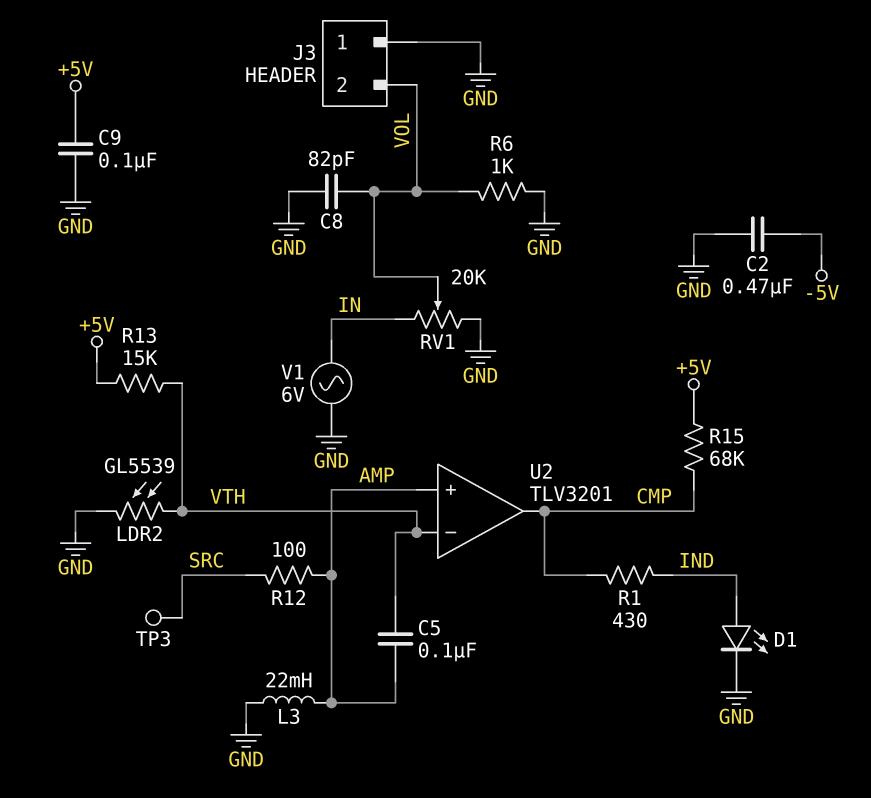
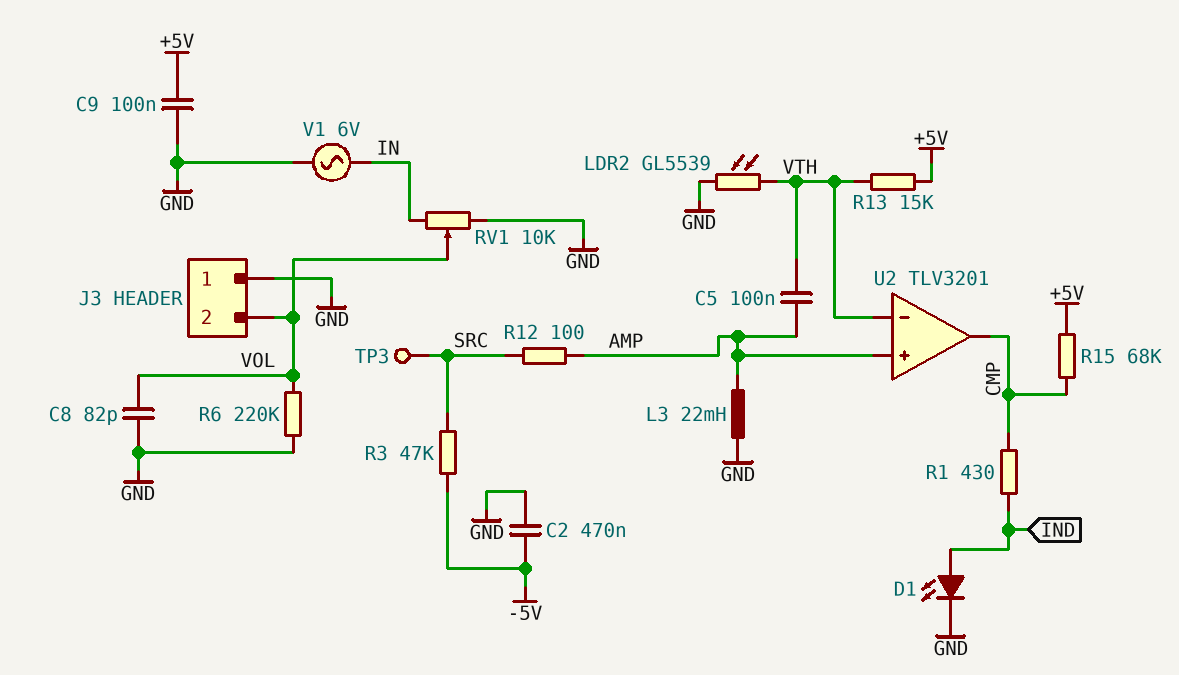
R3: none -> 47k (-5V, SRC)
R6: 1k (GND, VOL) -> 220k (GND, VOL)
RV1: 20k (GND, IN, wiper VOL) -> 10k (GND, IN, wiper VOL)

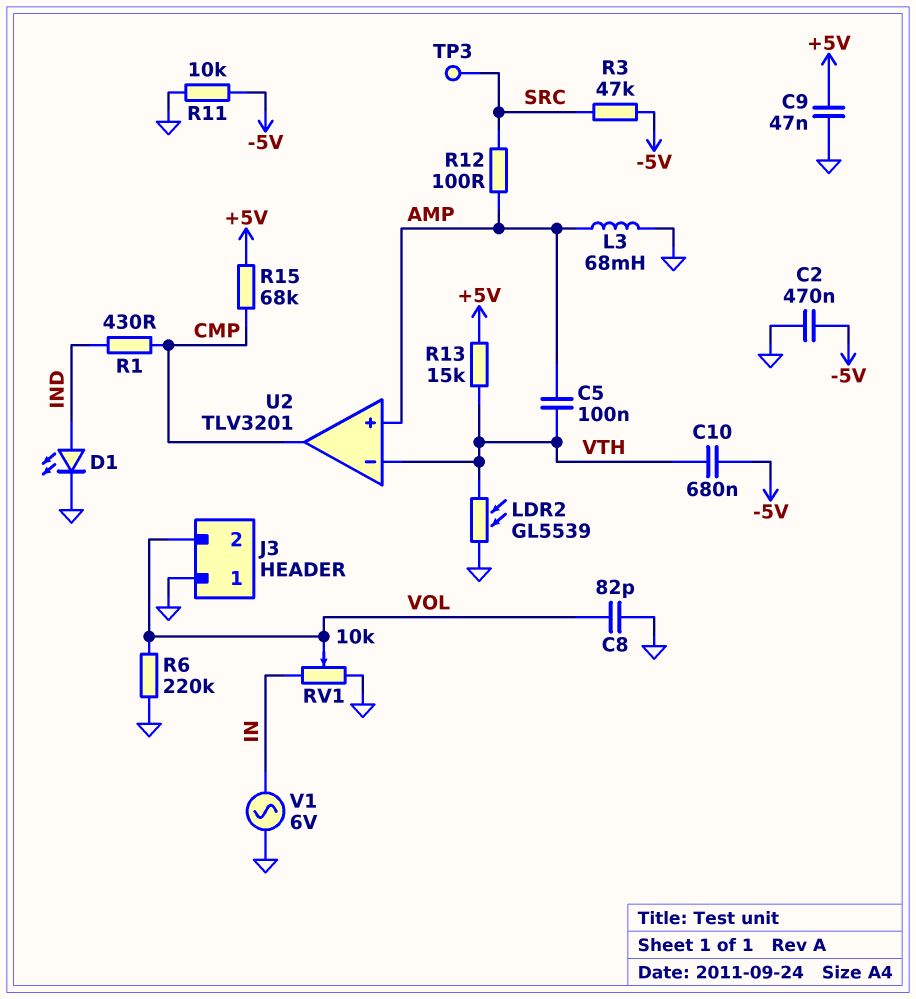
C9: 100nF (+5V, GND) -> 47nF (+5V, GND)
C10: none -> 680nF (-5V, VTH)
L3: 22mH (AMP, GND) -> 68mH (AMP, GND)
R11: none -> 10k (-5V, GND)

